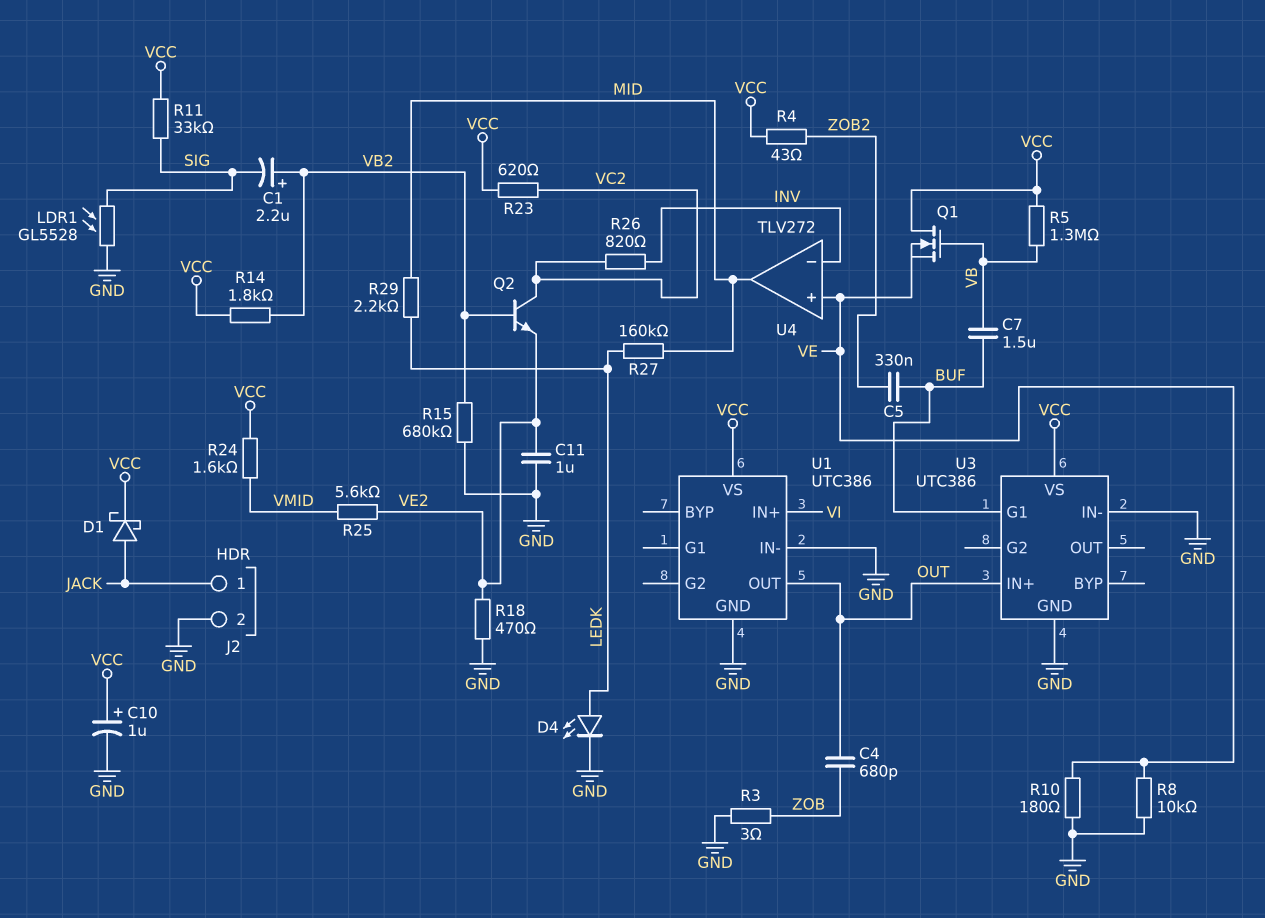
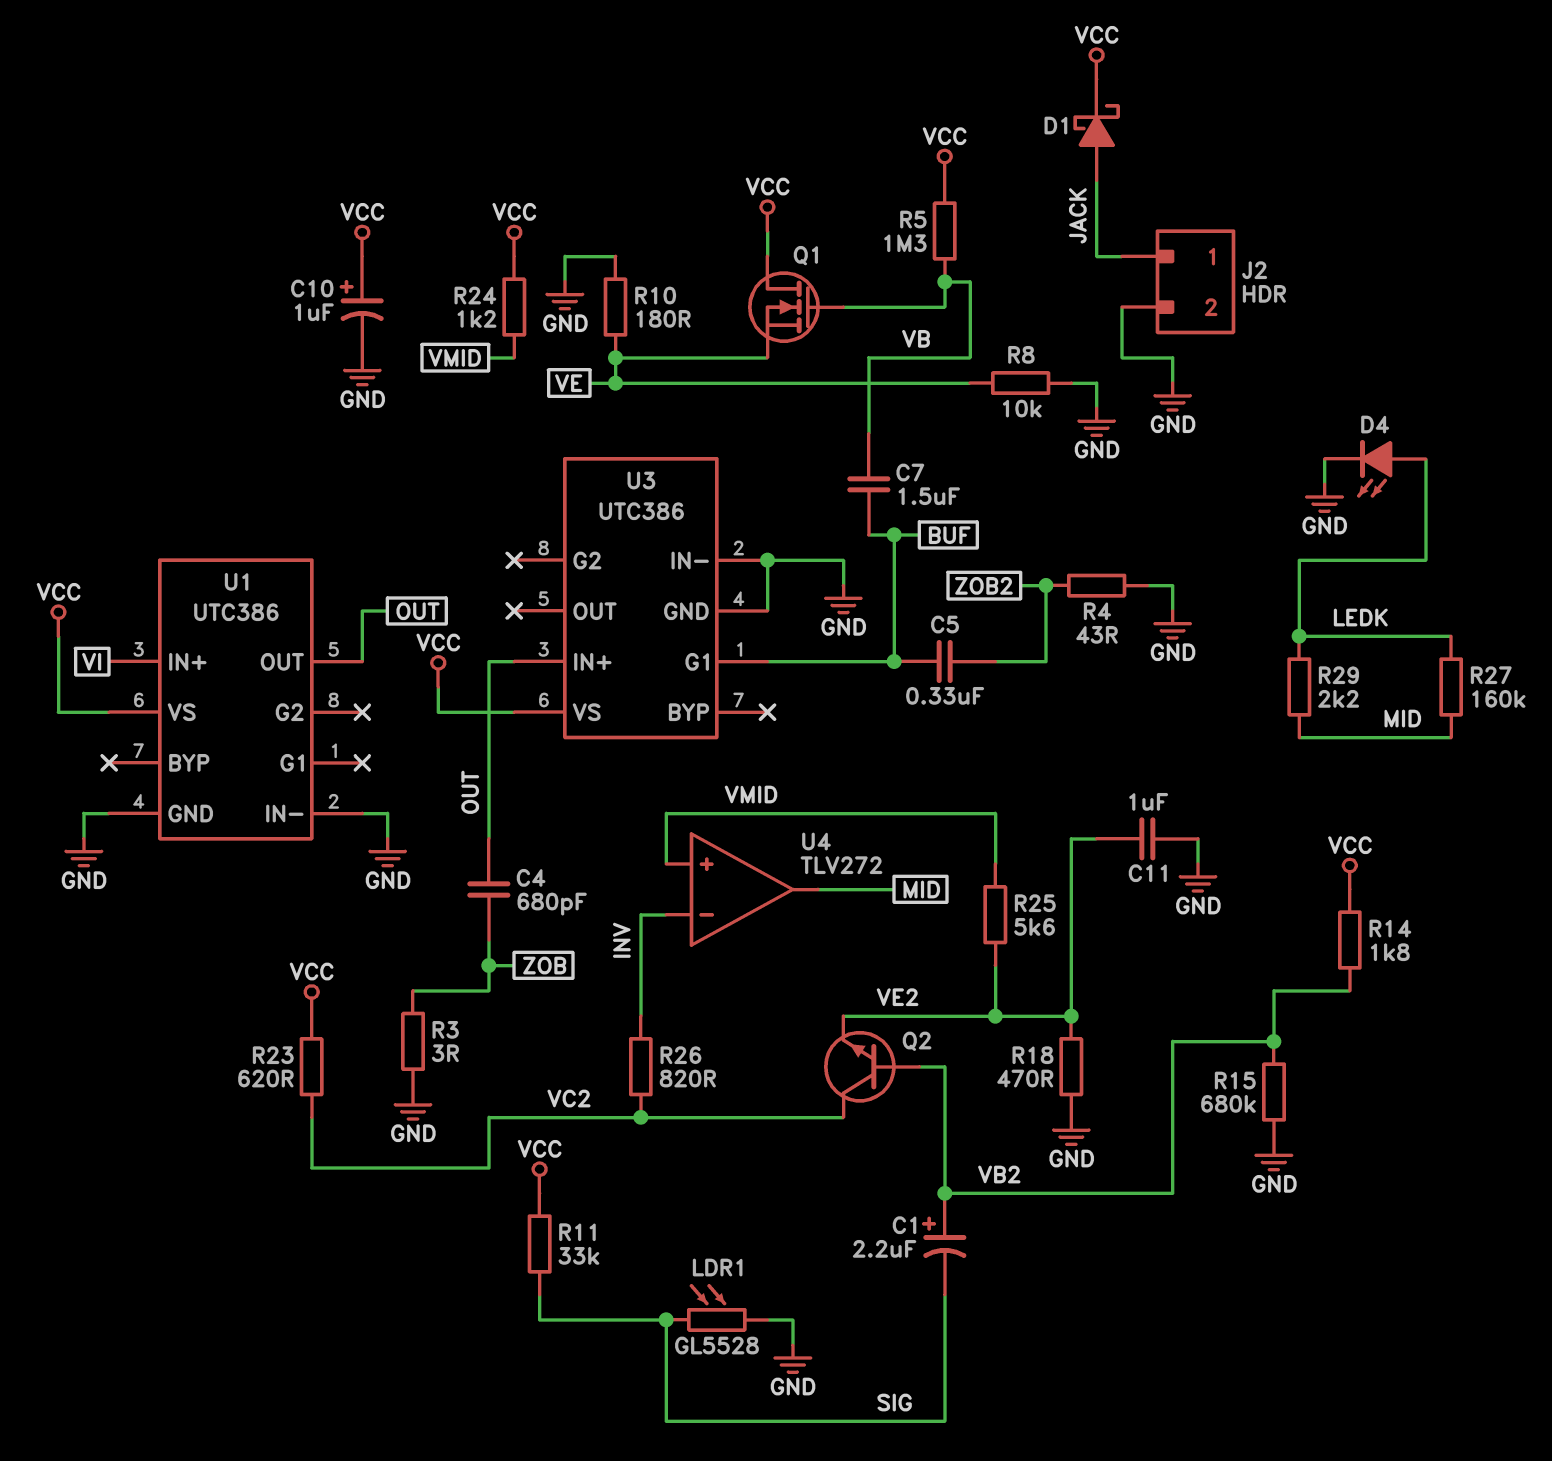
R4: 43 (VCC, ZOB2) -> 43 (GND, ZOB2)
R24: 1.6k (VCC, VMID) -> 1.2k (VCC, VMID)
U4 pin in+: VE -> VMID

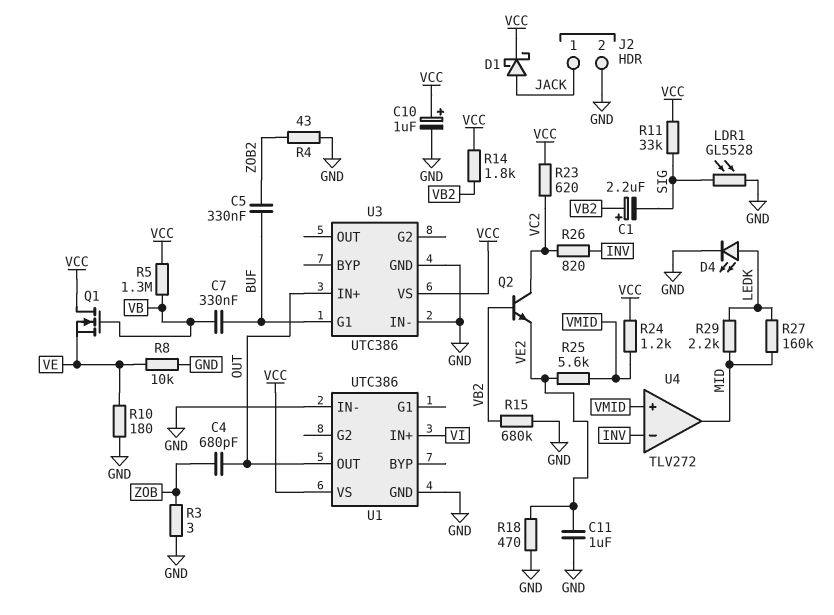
C7: 1.5uF (BUF, VB) -> 330nF (BUF, VB)

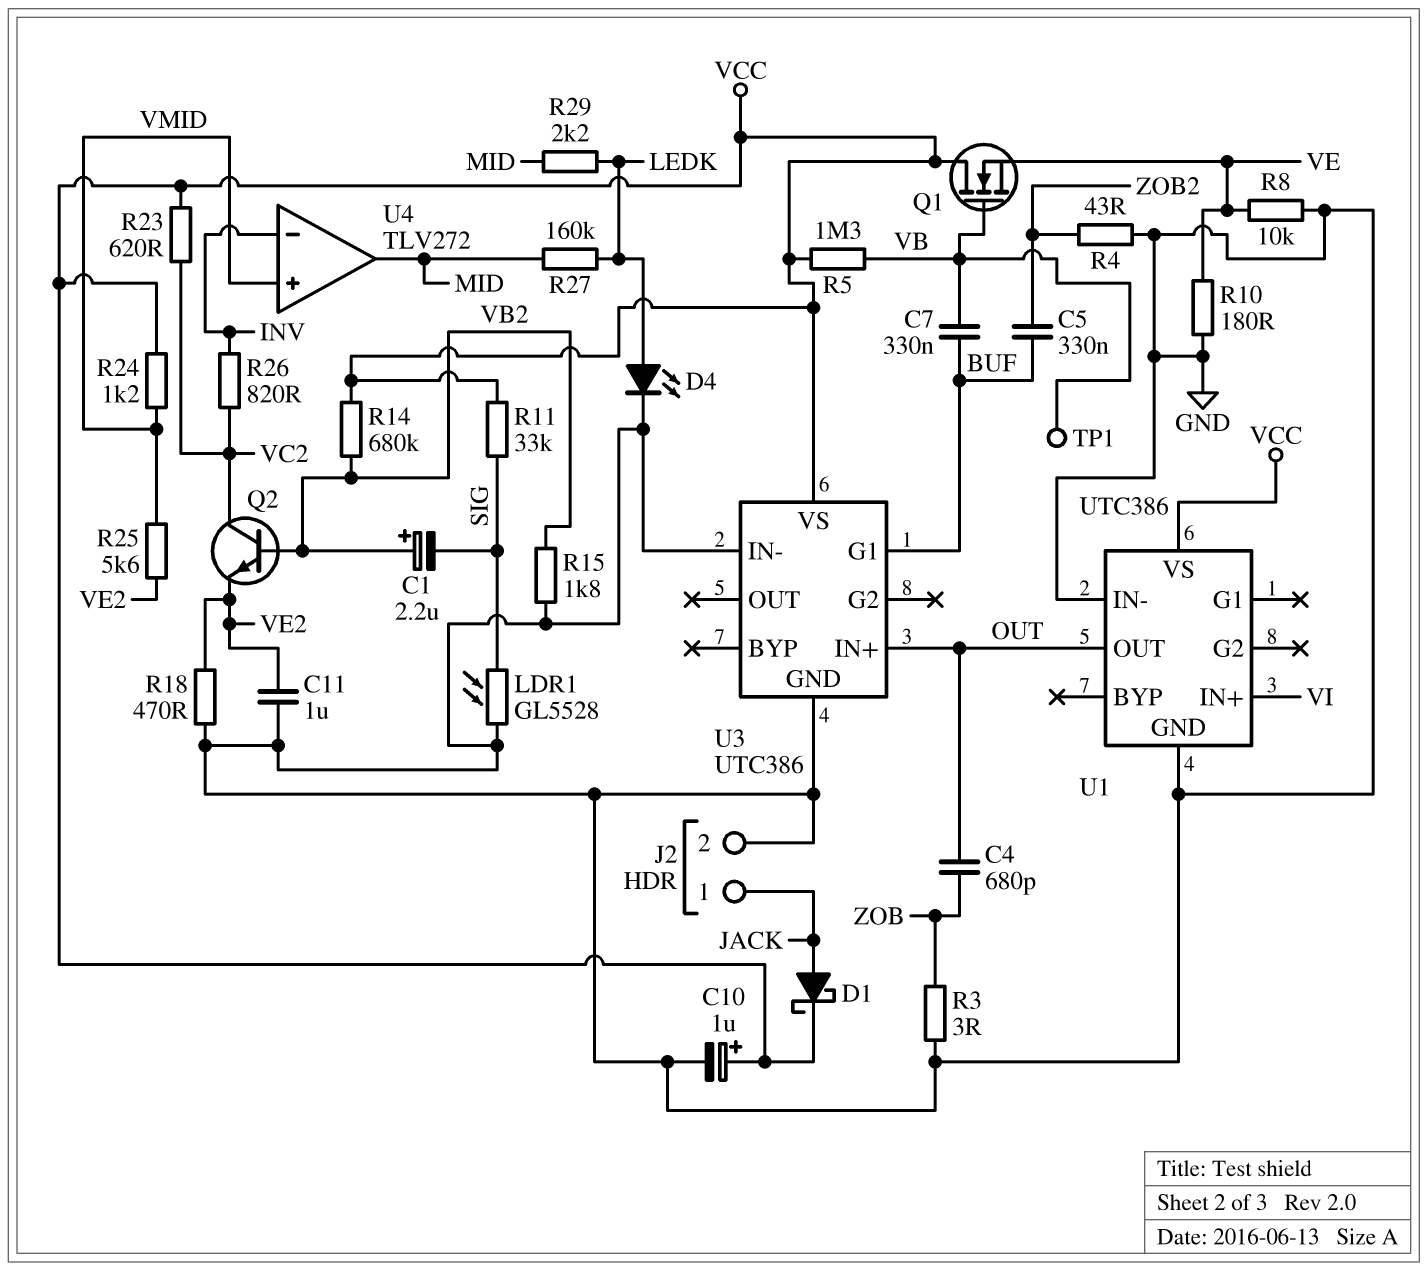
R14: 1.8k (VB2, VCC) -> 680k (VB2, VCC)
R15: 680k (GND, VB2) -> 1.8k (GND, VB2)
TP1: none -> test point (VB)

